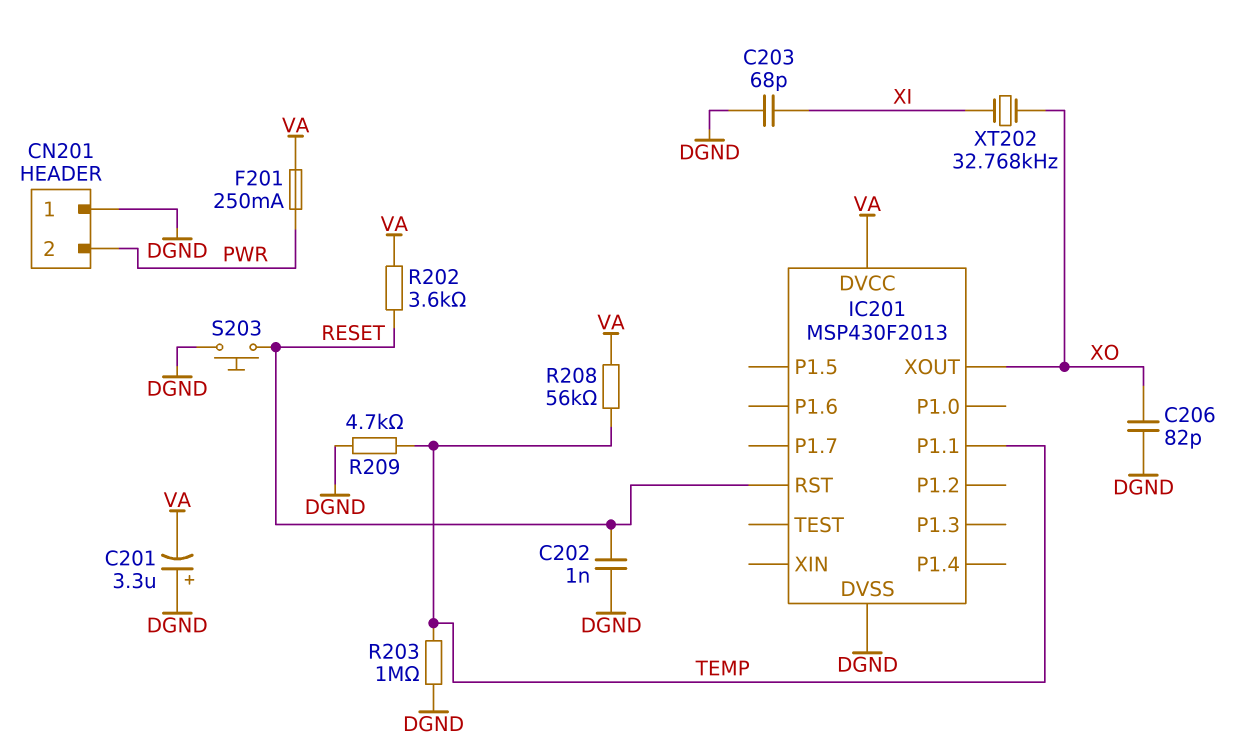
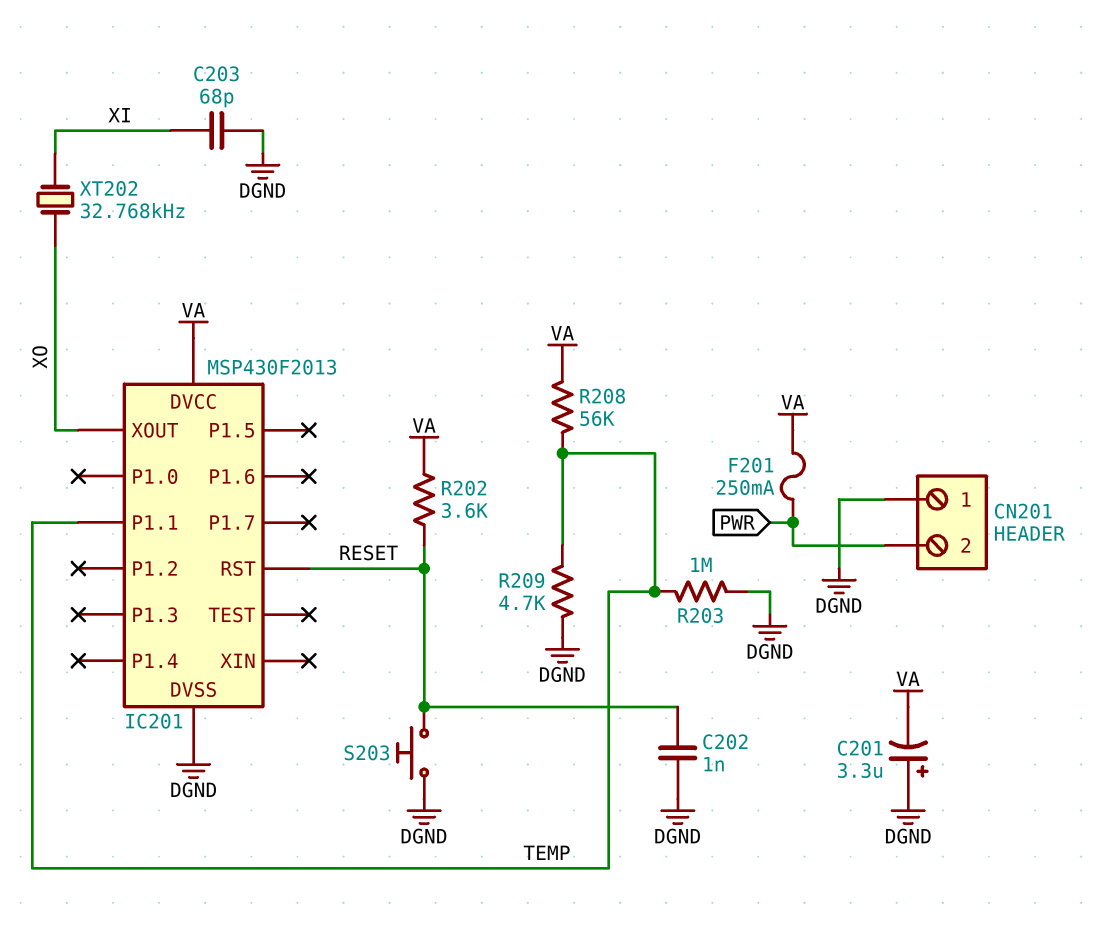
C206: 82pF (DGND, XO) -> none

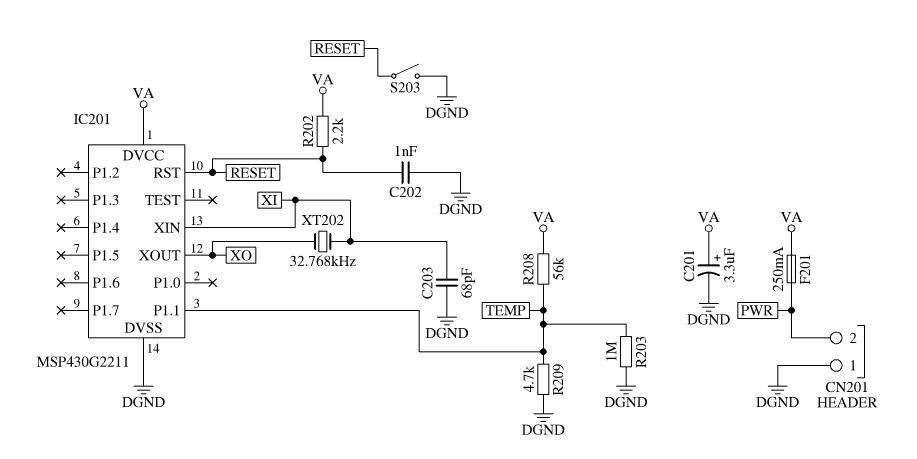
C201: 3.3uF (plus DGND, minus VA) -> 3.3uF (plus VA, minus DGND)
IC201: MSP430F2013 -> MSP430G2211
IC201 pin XIN: none -> XI
R202: 3.6k (RESET, VA) -> 2.2k (RESET, VA)
S203: button (DGND, RESET) -> switch (DGND, RESET)

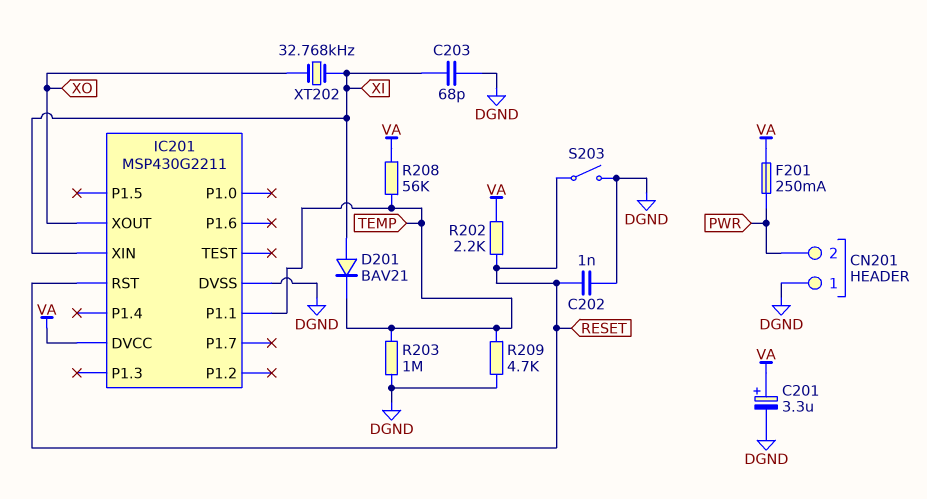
D201: none -> diode BAV21 (A XI, K TEMP)

